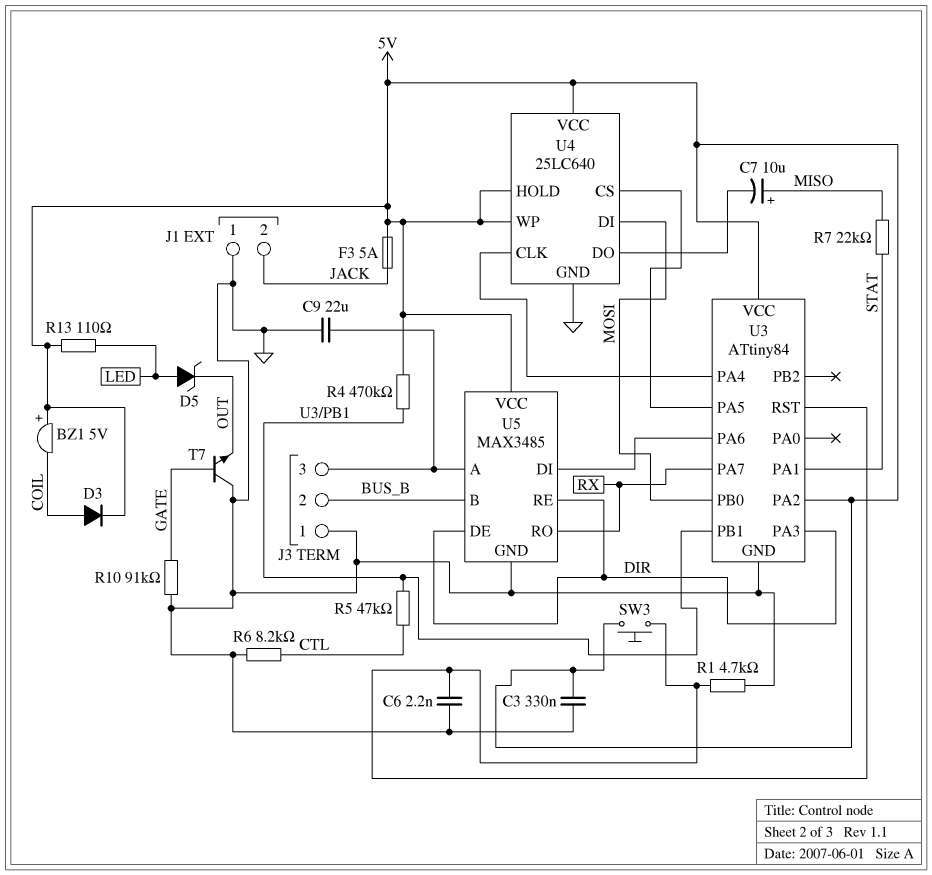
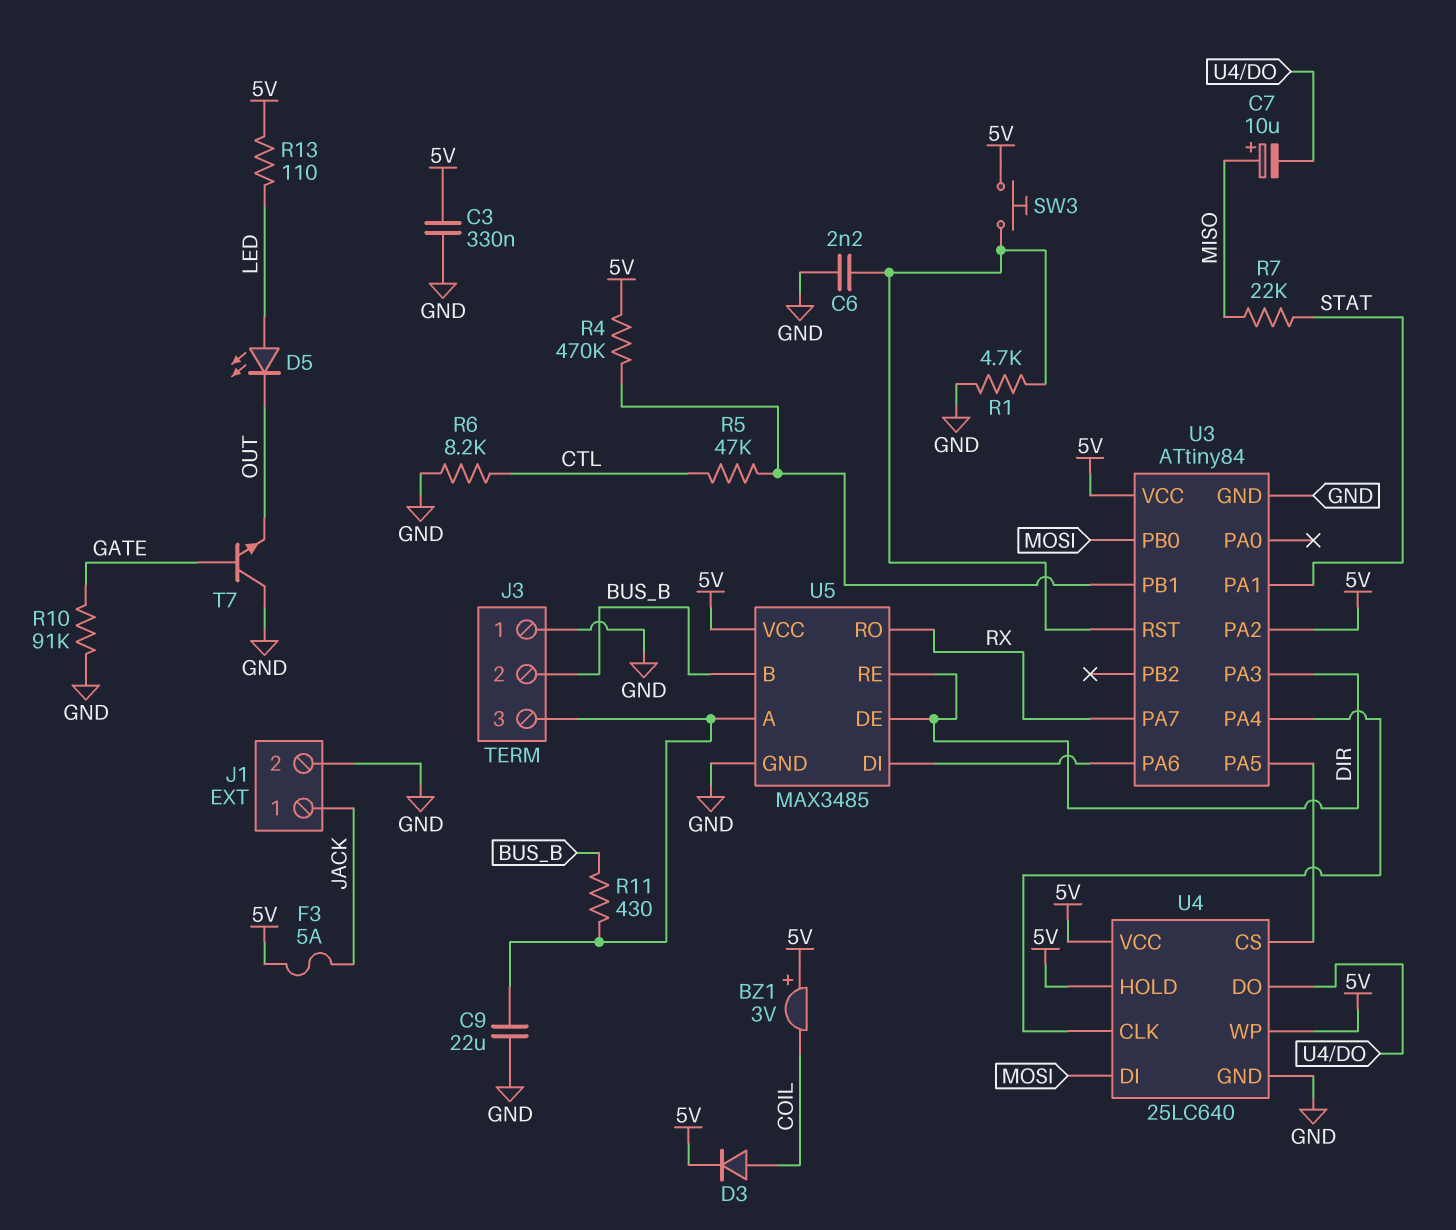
BZ1: buzzer 5V (plus 5V, minus COIL) -> buzzer 3V (plus 5V, minus COIL)
D5: zener (A LED, K OUT) -> LED (A LED, K OUT)
J1 pin 1: GND -> JACK
J1 pin 2: JACK -> GND
R11: none -> 430 (BUS_B, J3/3)

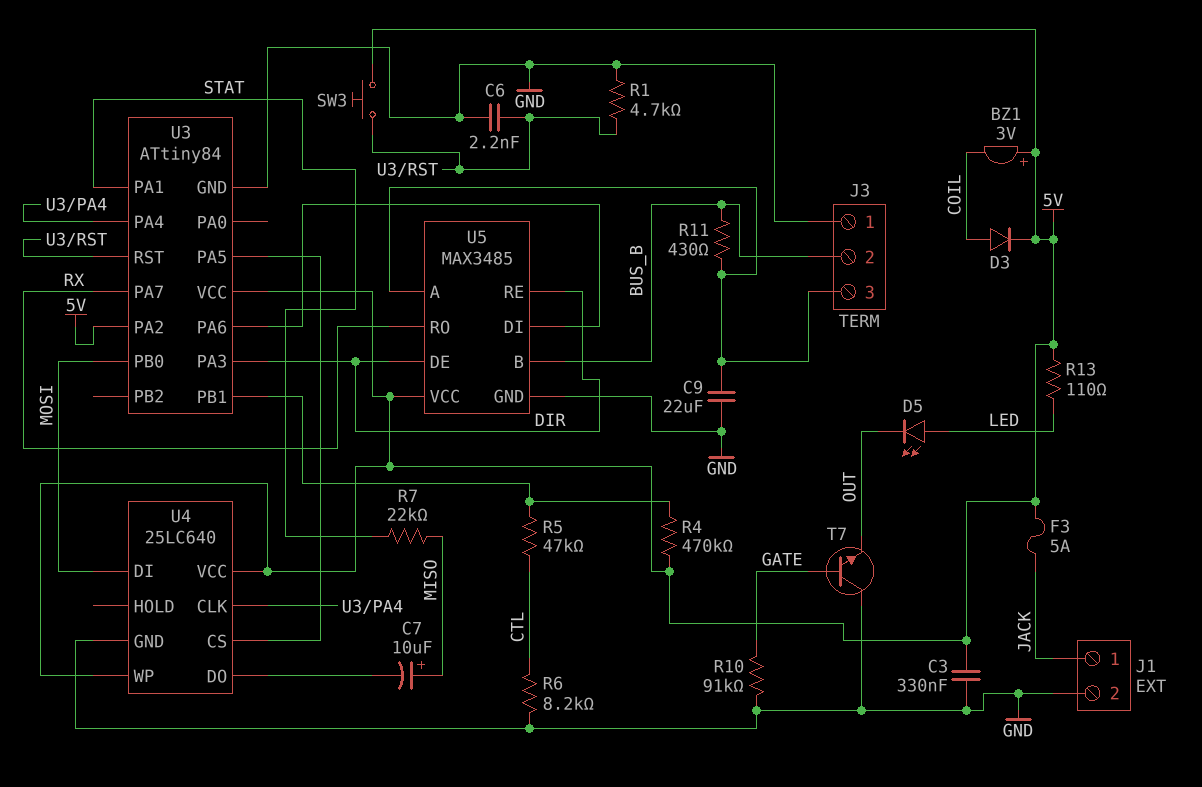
U4 pin HOLD: 5V -> none

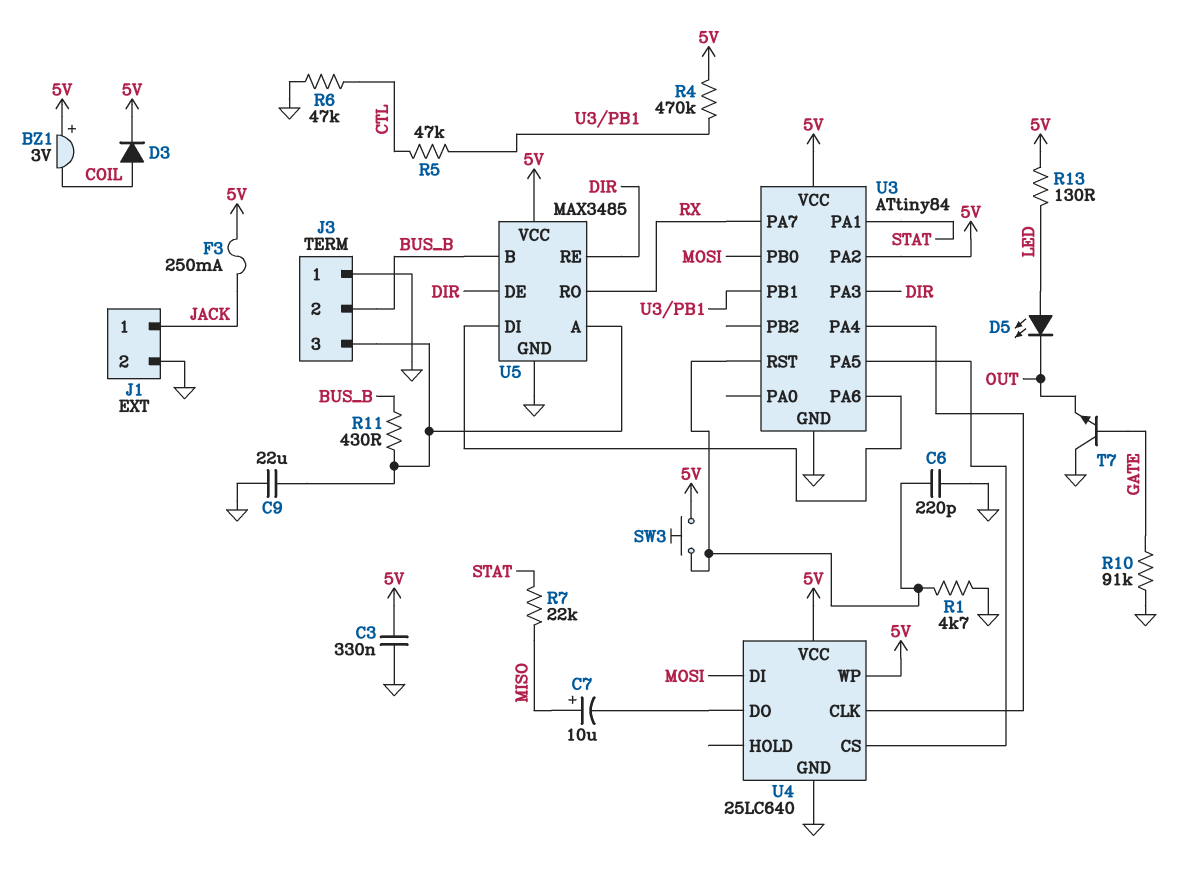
C6: 2.2nF (GND, U3/RST) -> 220pF (GND, U3/RST)
F3: 5A (5V, JACK) -> 250mA (5V, JACK)
R6: 8.2k (CTL, GND) -> 47k (CTL, GND)
R13: 110 (5V, LED) -> 130 (5V, LED)

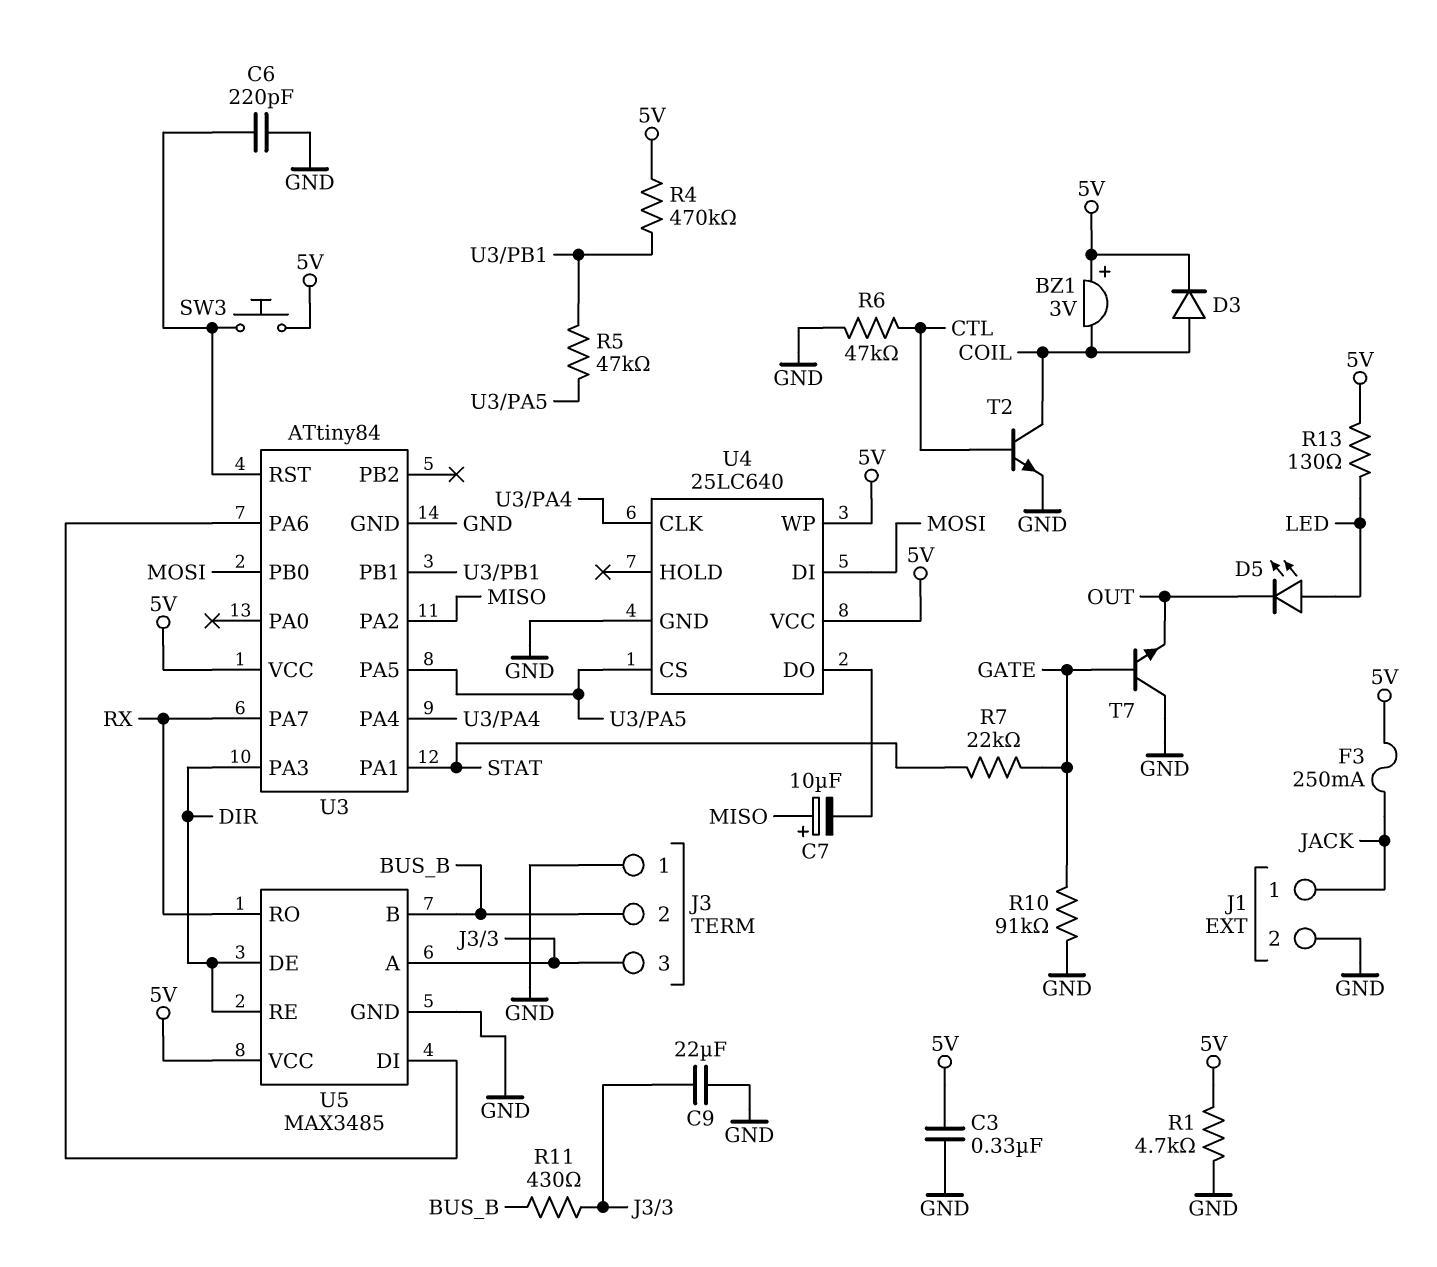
R1: 4.7k (GND, U3/RST) -> 4.7k (5V, GND)
R5: 47k (CTL, U3/PB1) -> 47k (U3/PA5, U3/PB1)
R7: 22k (MISO, STAT) -> 22k (GATE, STAT)
T2: none -> NPN (B CTL, C COIL, E GND)
U3 pin PA2: 5V -> MISO

